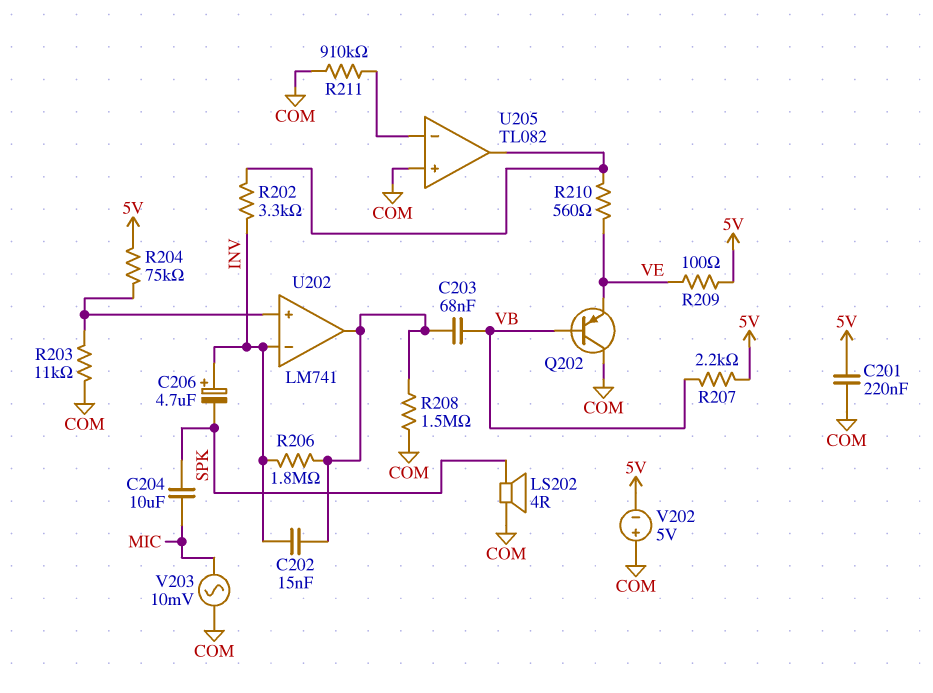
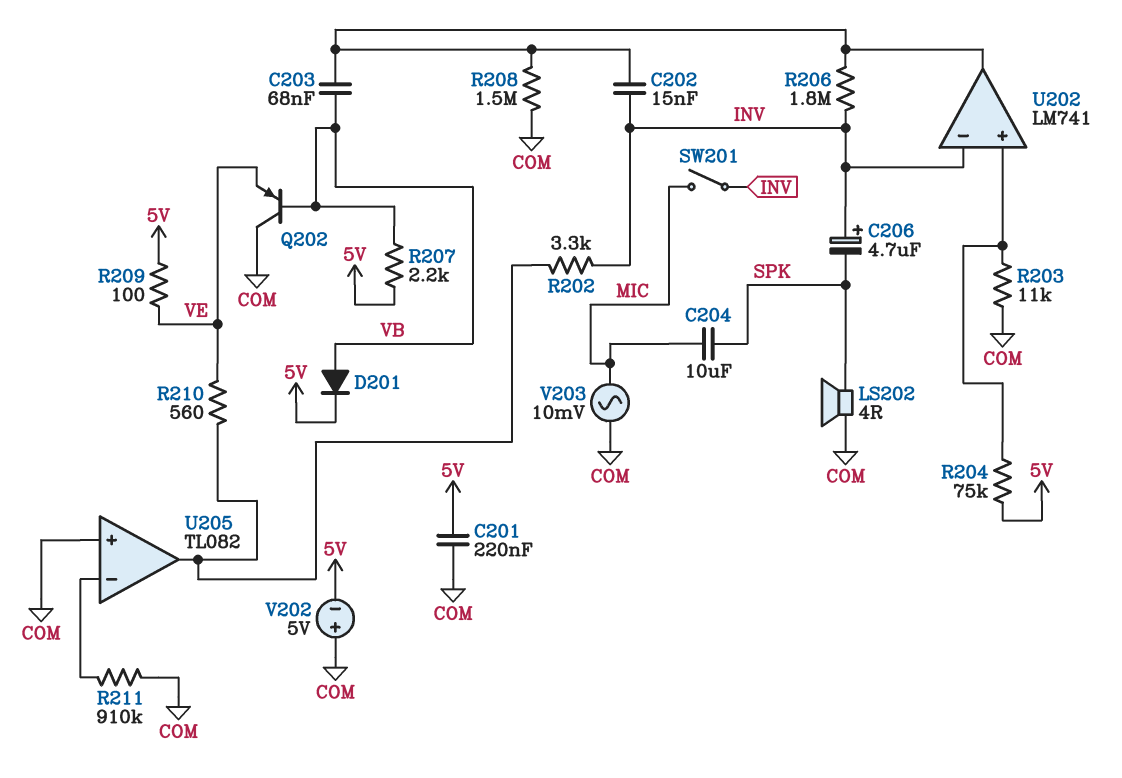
D201: none -> diode (A VB, K 5V)
SW201: none -> switch (INV, MIC)

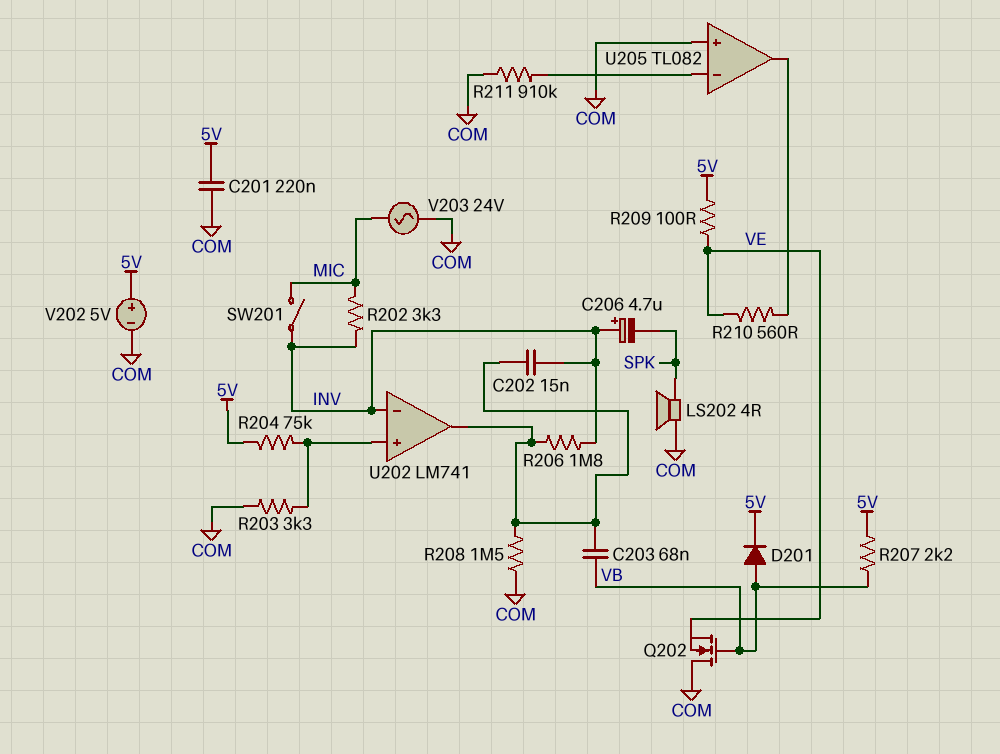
C204: 10uF (MIC, SPK) -> none
Q202: PNP (B VB, C COM, E VE) -> NMOS (G VB, D COM, S VE)
R202: 3.3k (INV, U205/out) -> 3.3k (INV, MIC)
R203: 11k (COM, U202/in+) -> 3.3k (COM, U202/in+)
V202: 5V (plus COM, minus 5V) -> 5V (plus 5V, minus COM)
V203: AC 10mV (COM, MIC) -> AC 24V (COM, MIC)

